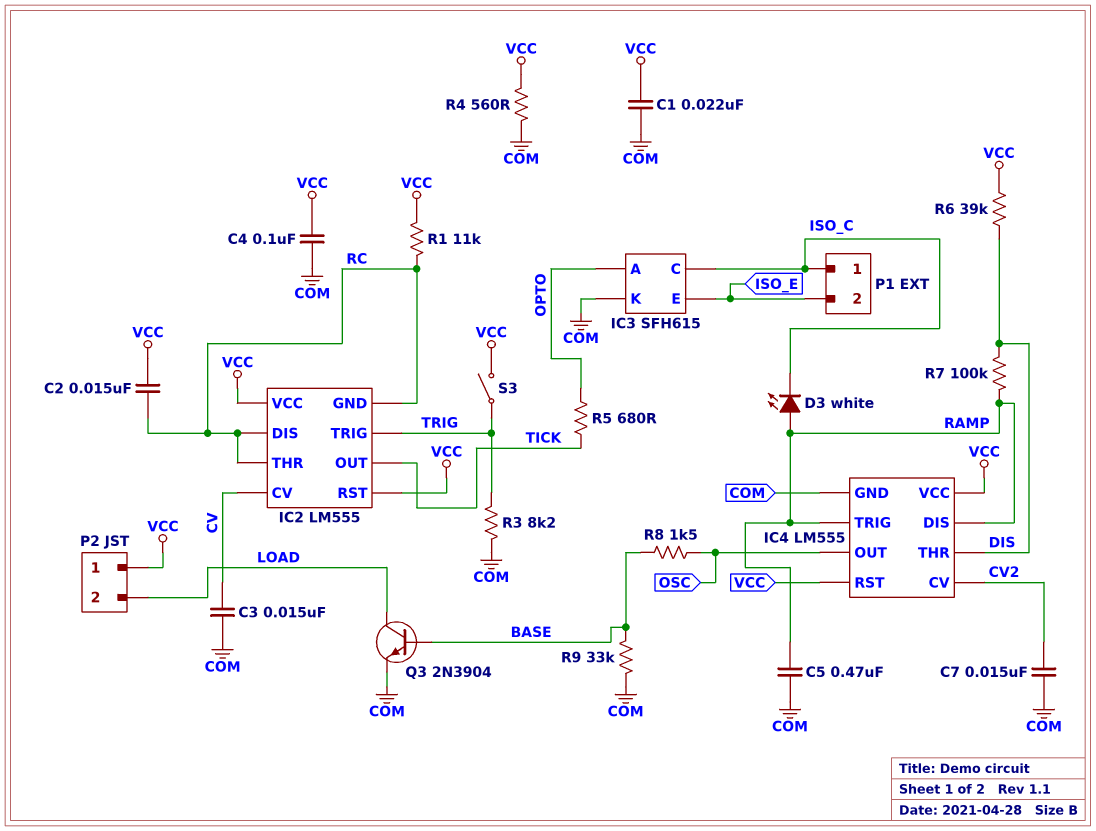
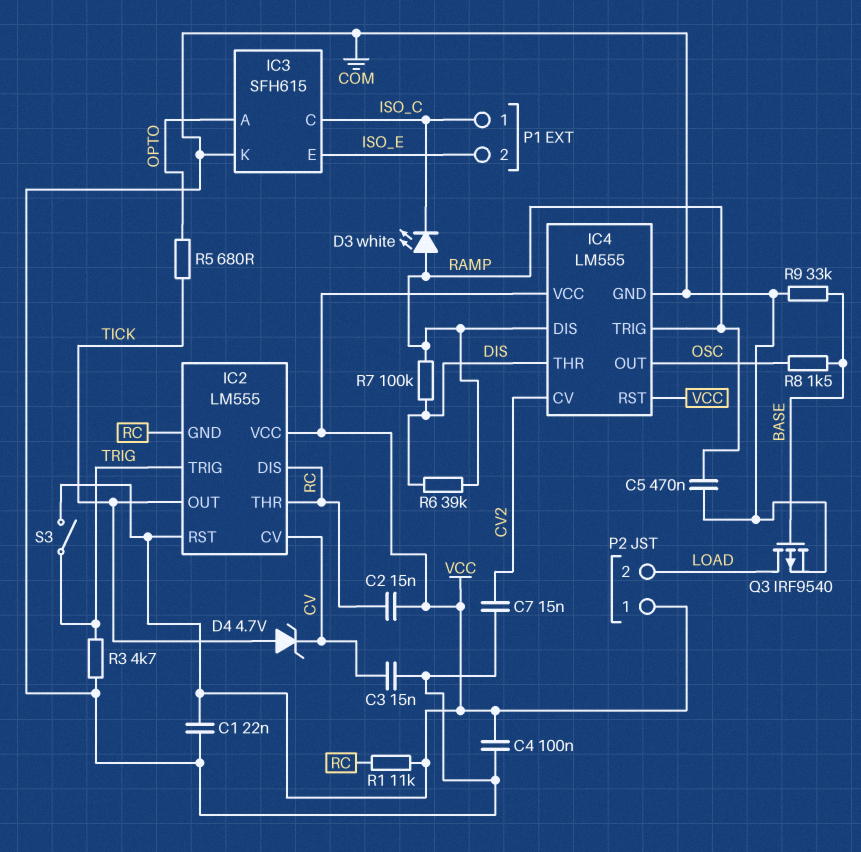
D4: none -> zener 4.7V (A TICK, K CV)
Q3: NPN 2N3904 (B BASE, C LOAD, E COM) -> PMOS IRF9540 (G BASE, D LOAD, S COM)
R3: 8.2k (COM, TRIG) -> 4.7k (COM, TRIG)
R4: 560 (COM, VCC) -> none
R6: 39k (DIS, VCC) -> 39k (DIS, RAMP)

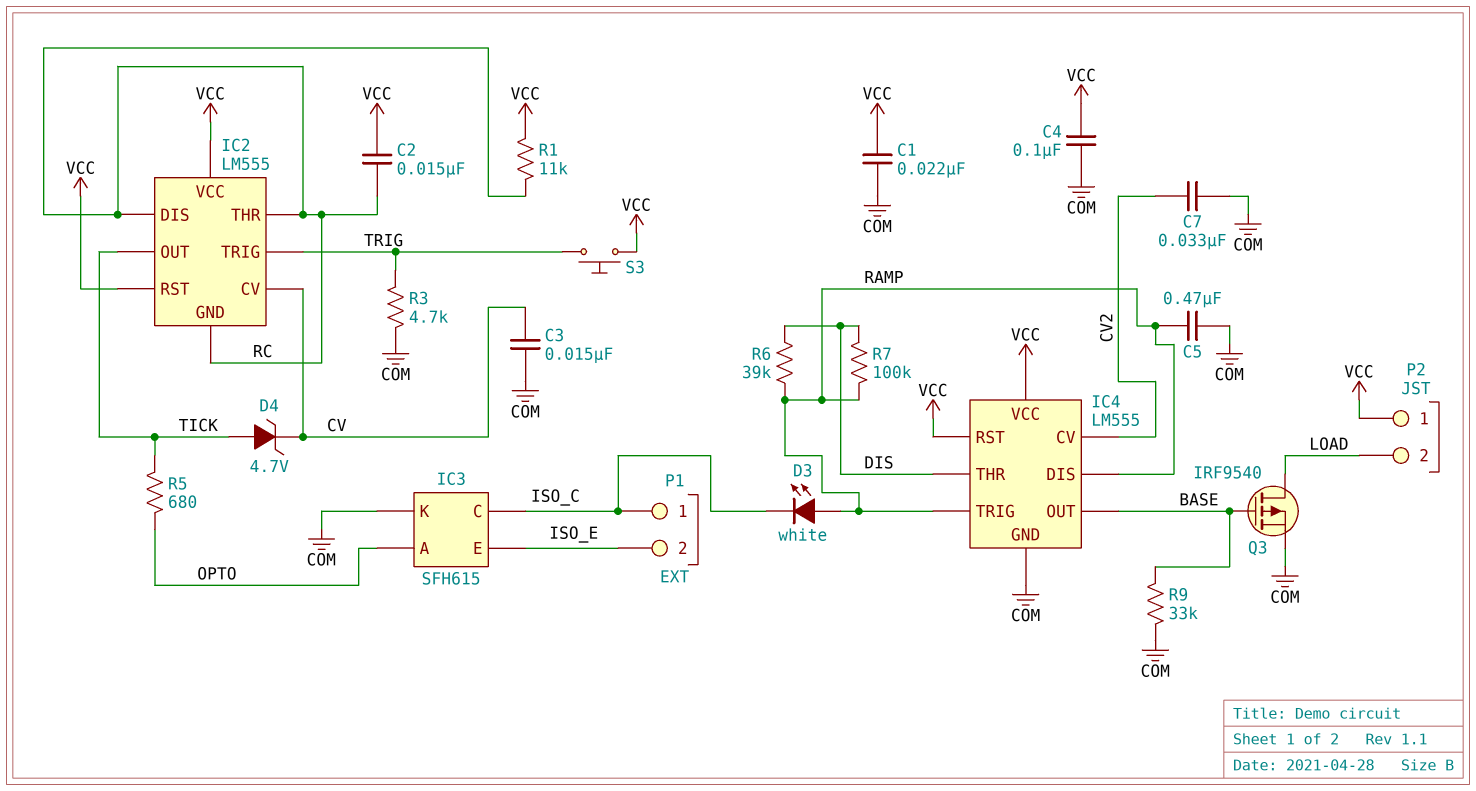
C7: 15nF (COM, CV2) -> 33nF (COM, CV2)
IC4 pin OUT: OSC -> BASE
R8: 1.5k (BASE, OSC) -> none
S3: switch (TRIG, VCC) -> button (TRIG, VCC)

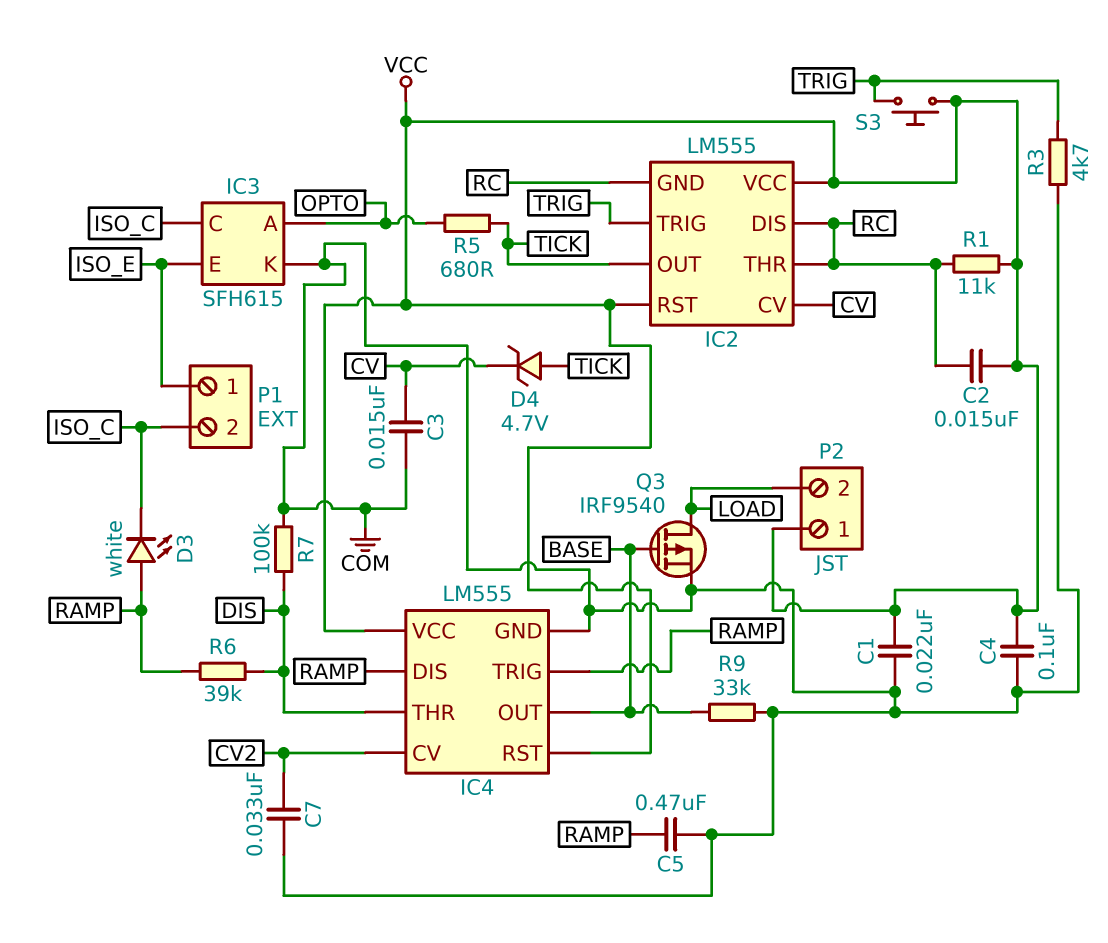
P1 pin 1: ISO_C -> ISO_E
P1 pin 2: ISO_E -> ISO_C
R7: 100k (DIS, RAMP) -> 100k (COM, DIS)

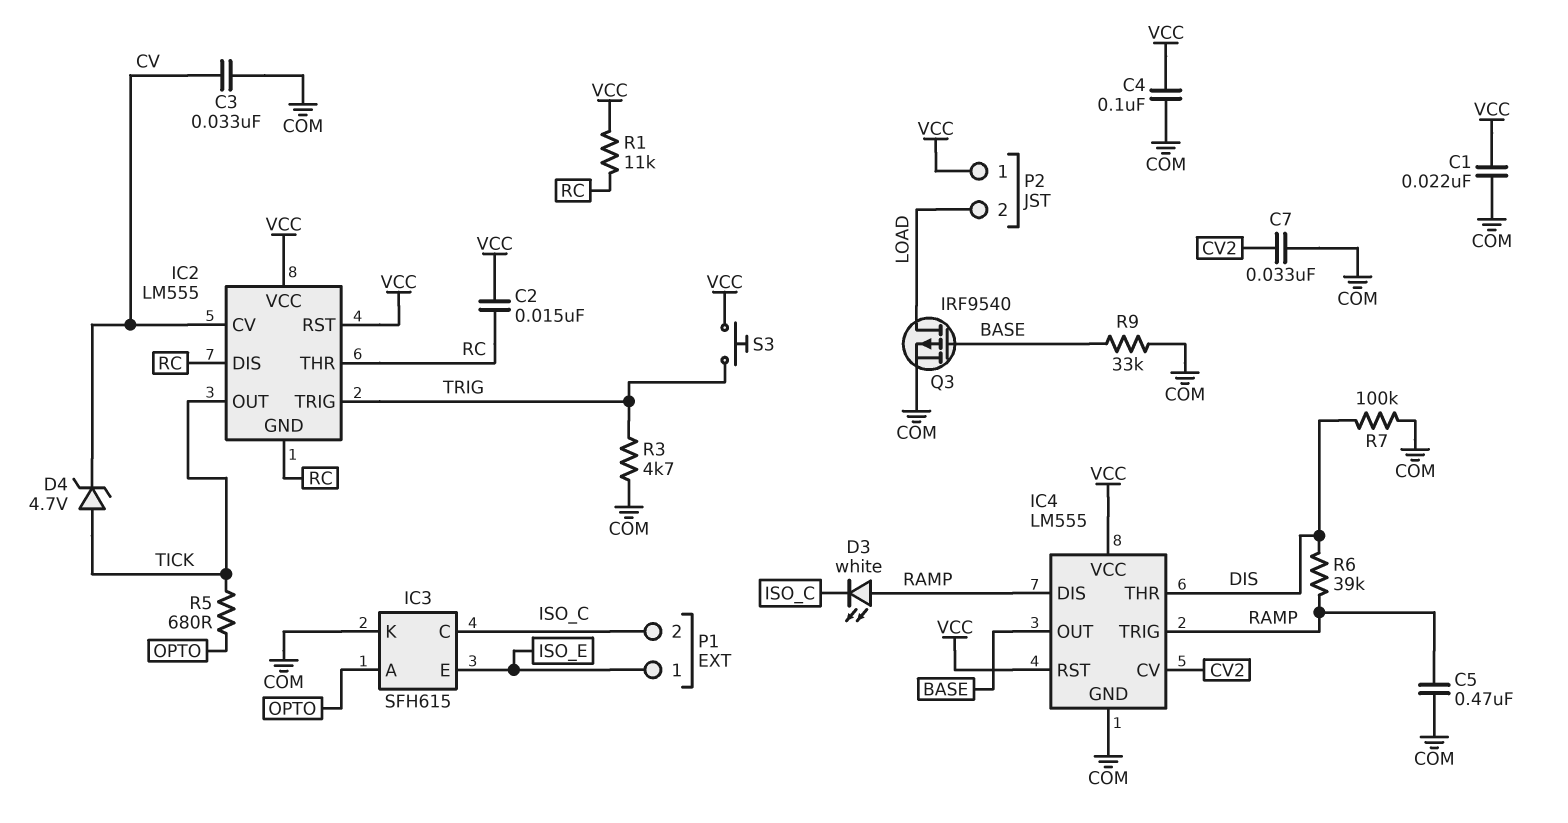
C3: 15nF (COM, CV) -> 33nF (COM, CV)

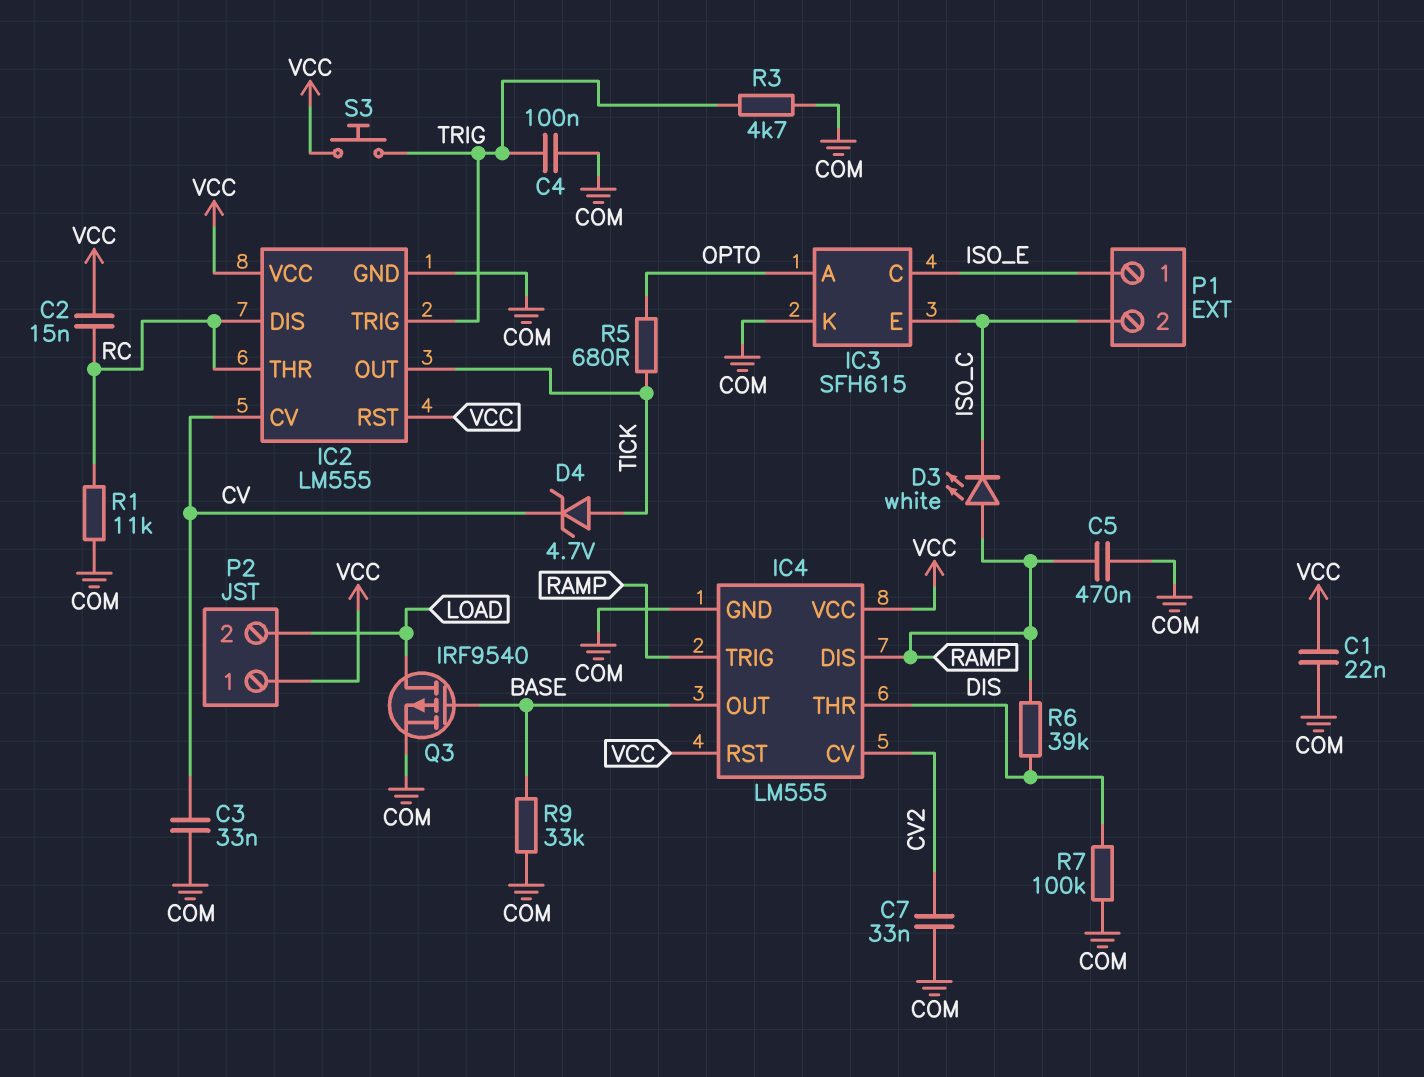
C4: 100nF (COM, VCC) -> 100nF (COM, TRIG)
IC2 pin GND: RC -> COM
IC3 pin C: ISO_C -> ISO_E
IC3 pin E: ISO_E -> ISO_C
R1: 11k (RC, VCC) -> 11k (COM, RC)

